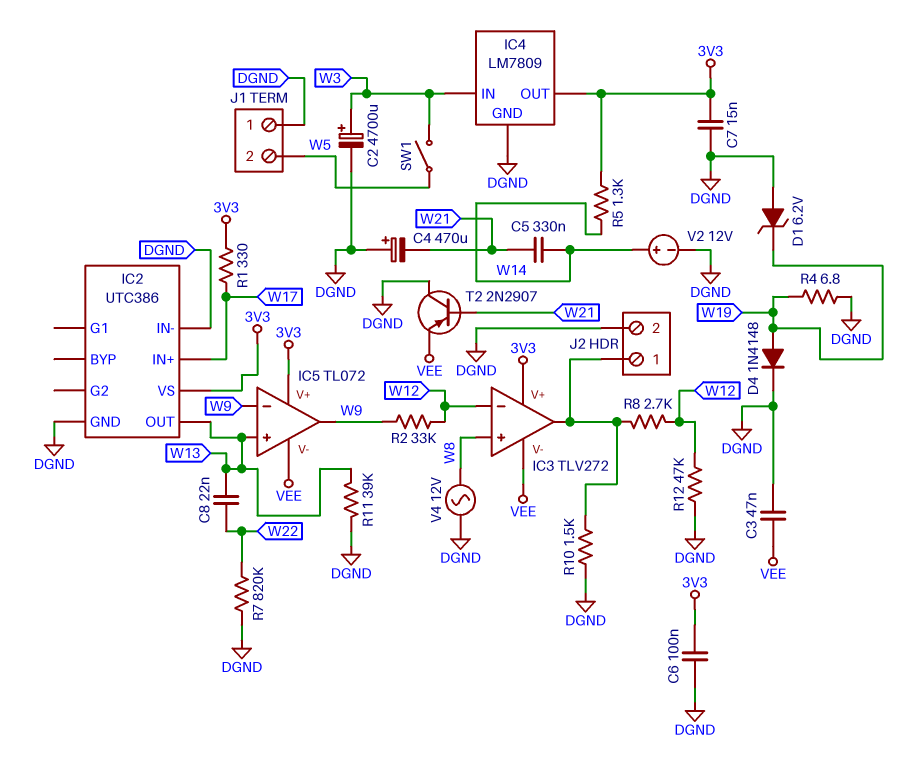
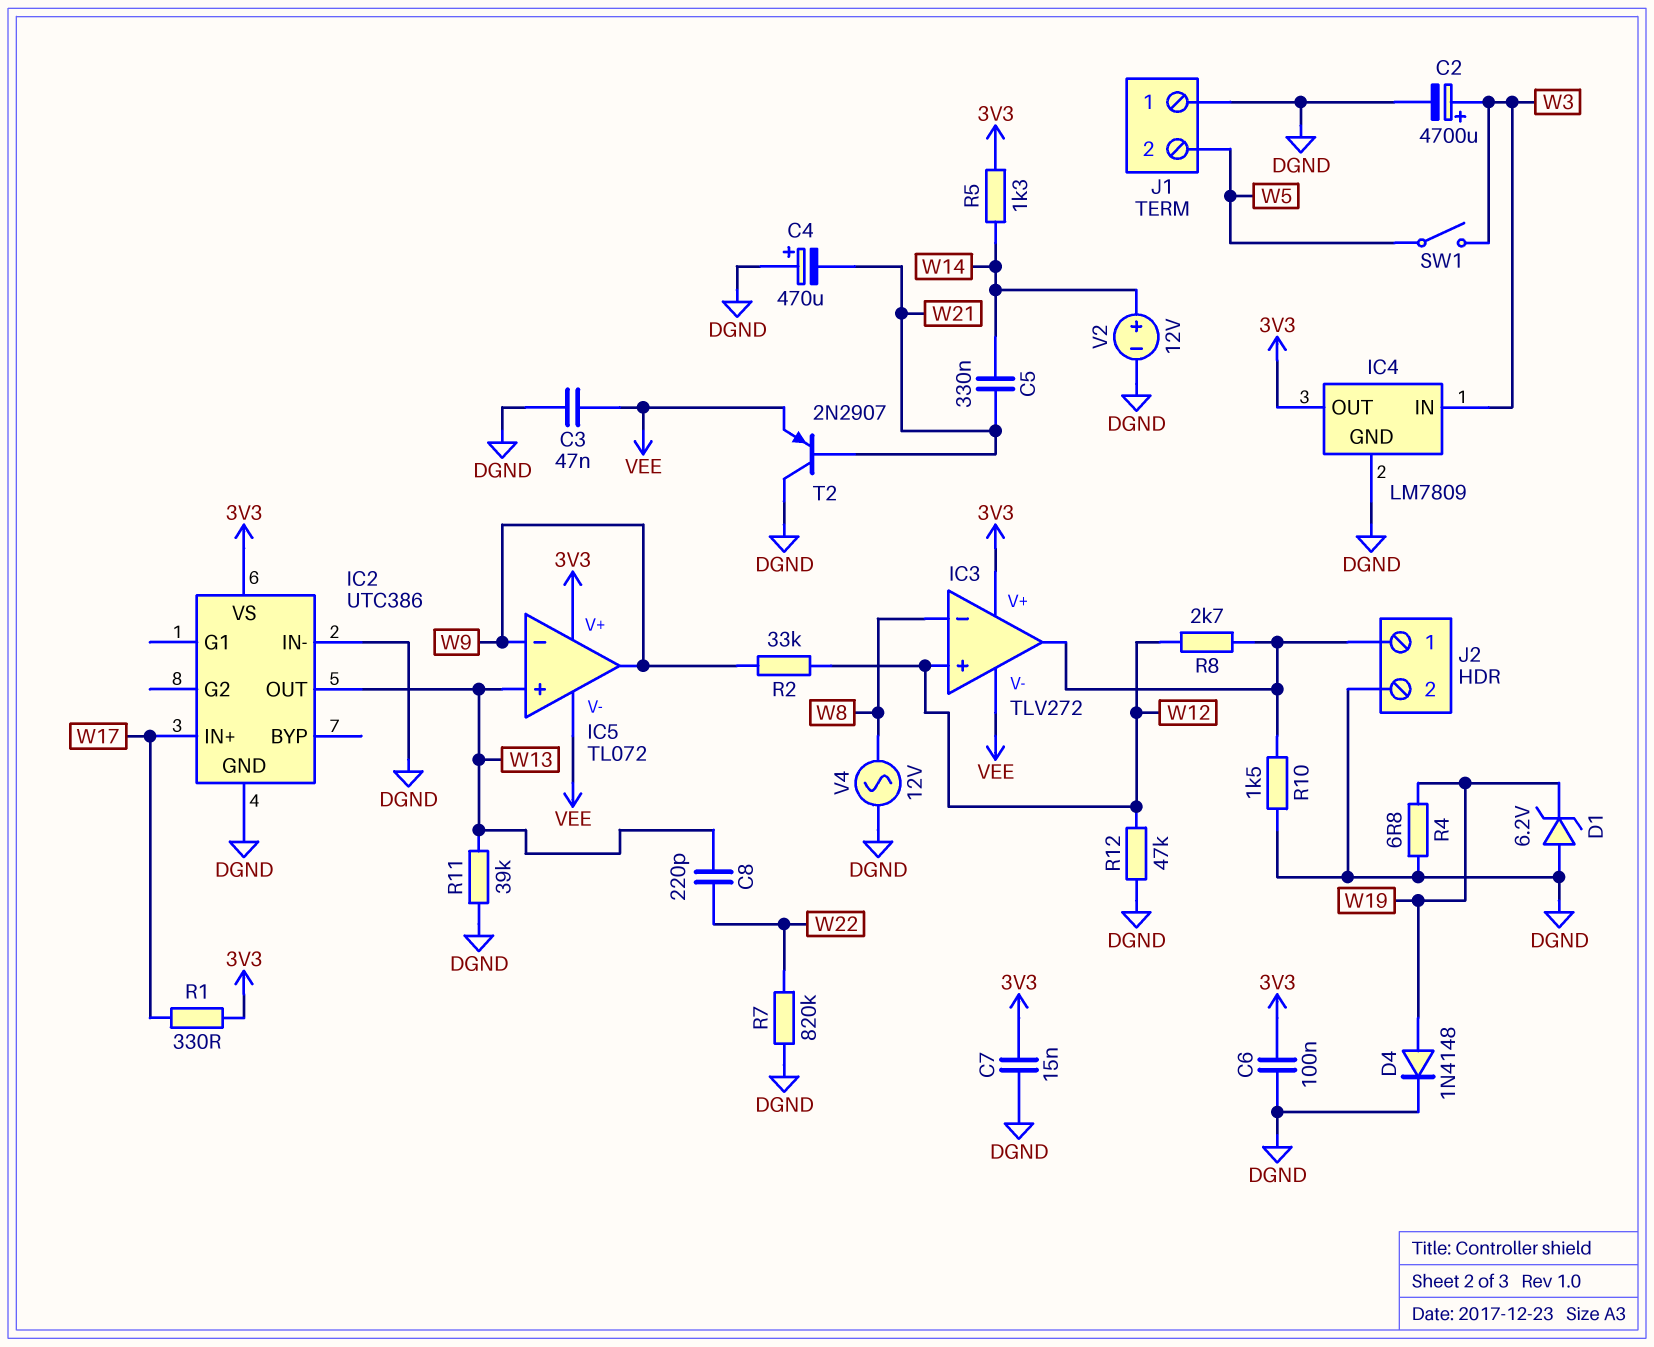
C8: 22nF (W13, W22) -> 220pF (W13, W22)
IC3 pin in+: W8 -> W12
IC3 pin in-: W12 -> W8

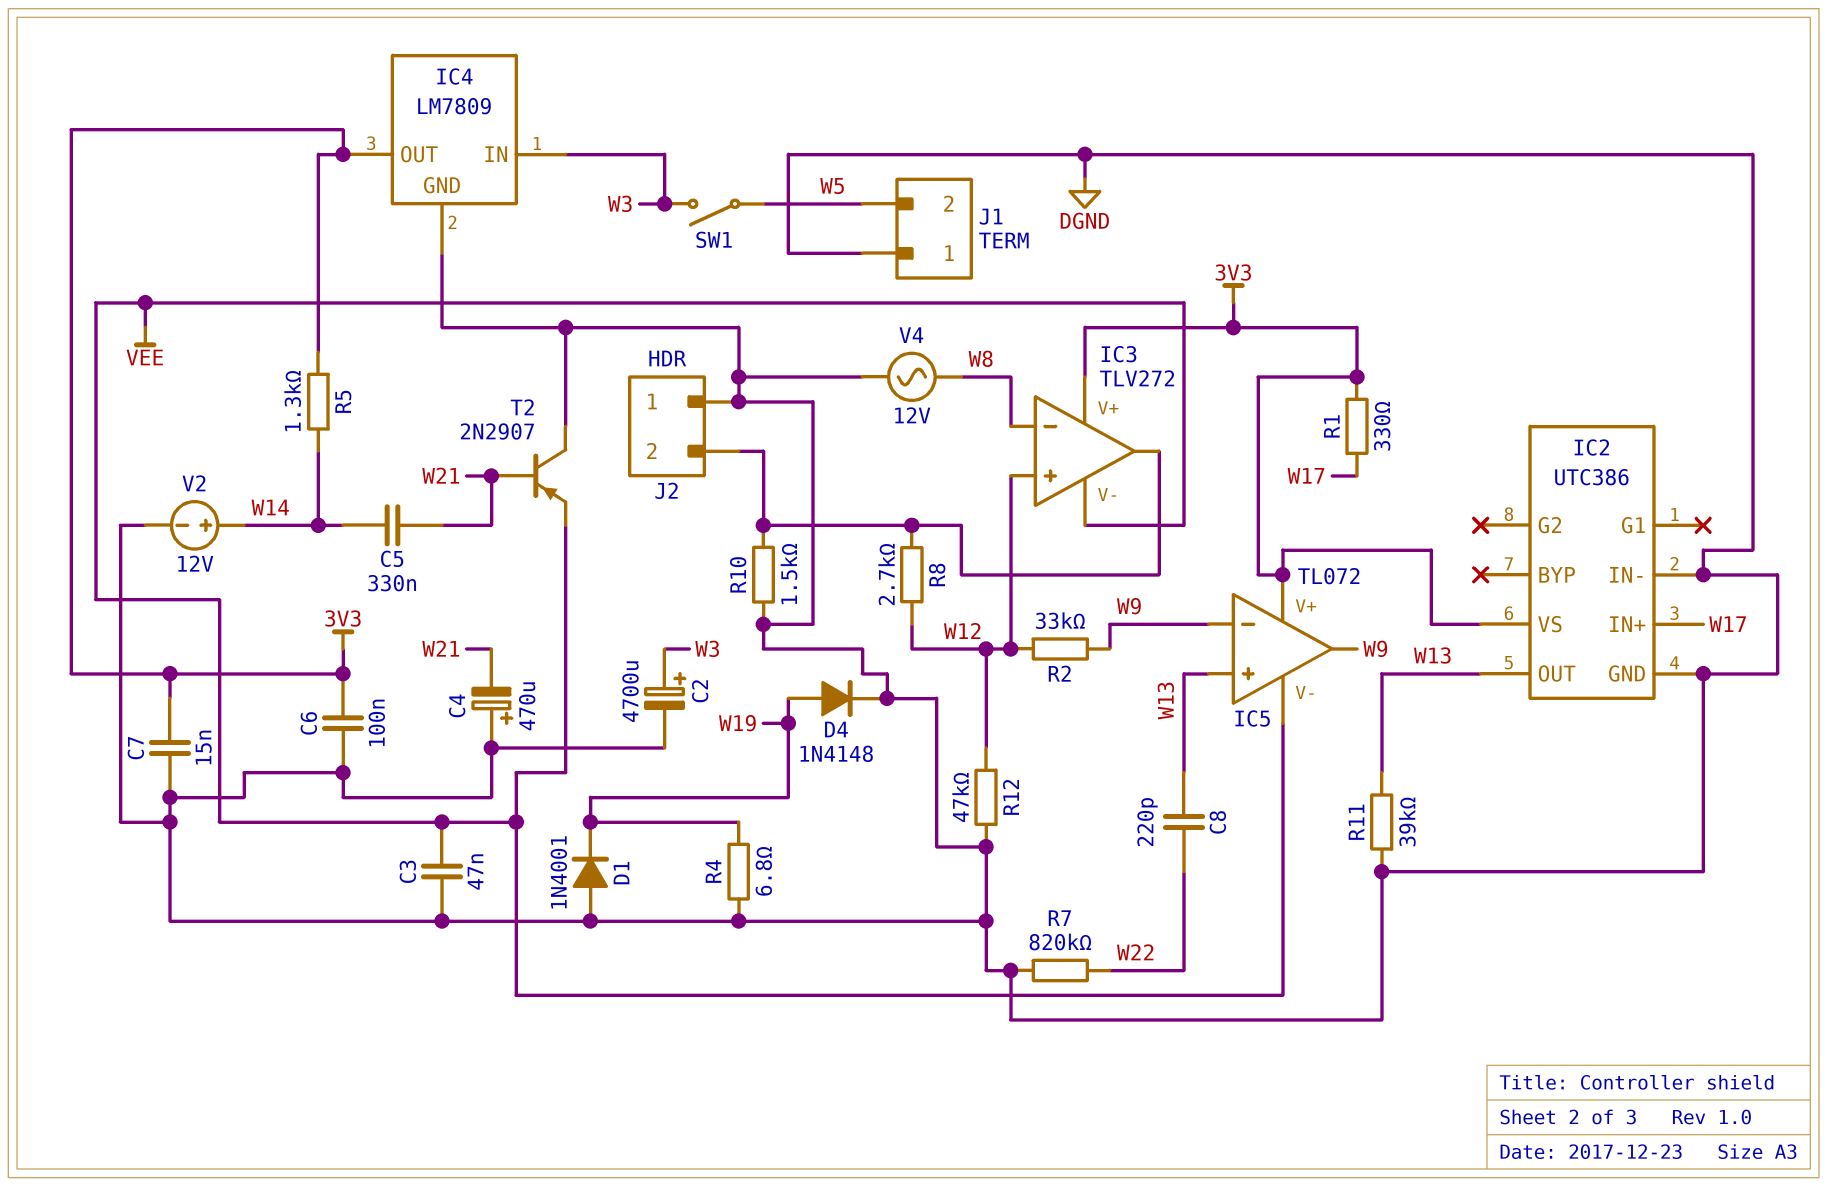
D1: zener 6.2V (A DGND, K W19) -> diode 1N4001 (A DGND, K W19)
J2 pin 1: IC3/out -> DGND
J2 pin 2: DGND -> IC3/out

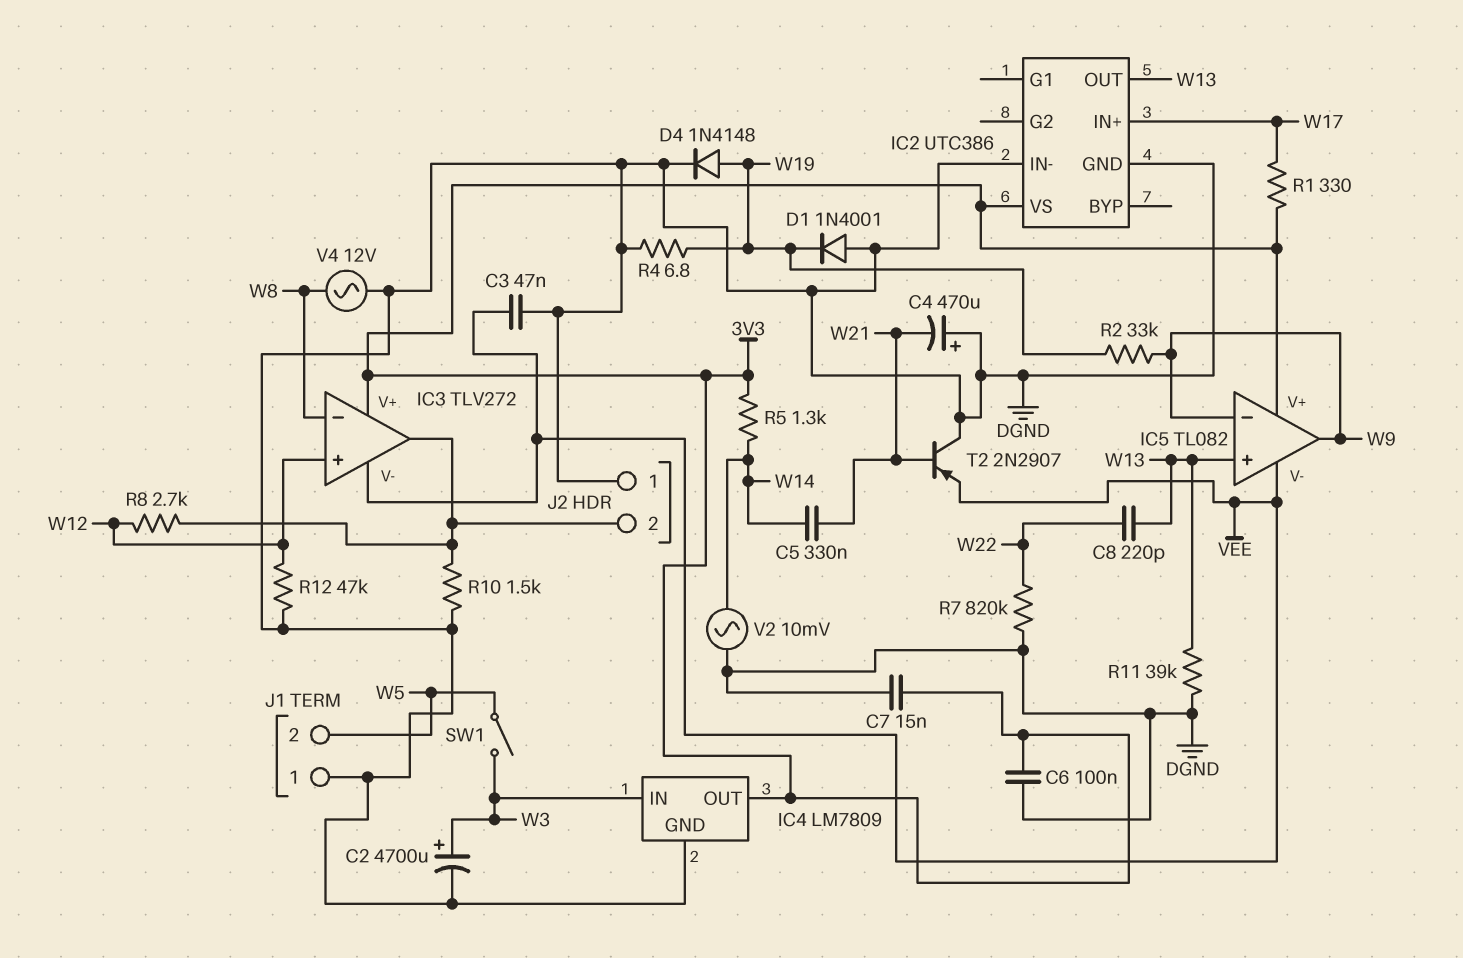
IC5: TL072 -> TL082
R2: 33k (W9, W12) -> 33k (W9, W19)
V2: 12V (plus W14, minus DGND) -> AC 10mV (DGND, W14)

